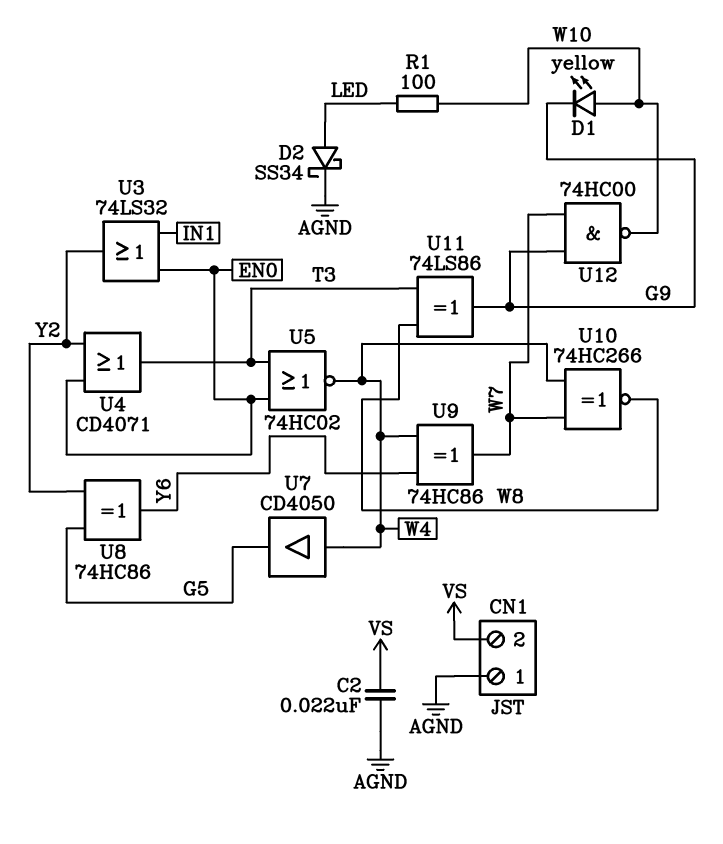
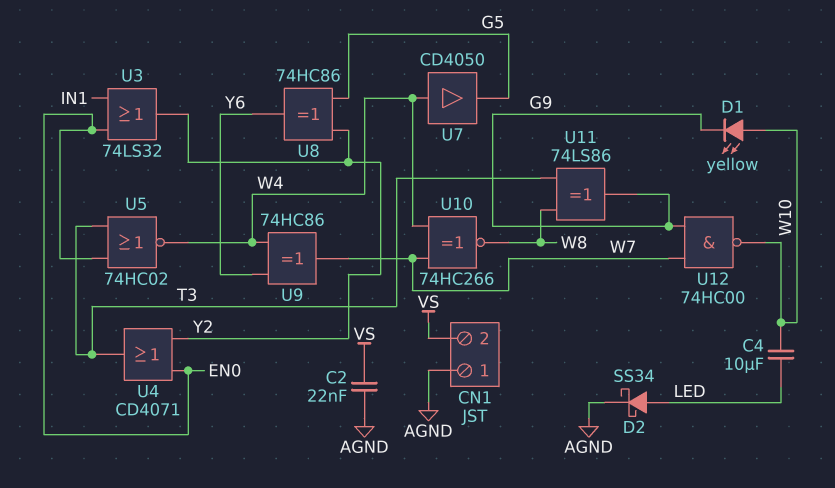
C4: none -> 10uF (LED, W10)
R1: 100 (LED, W10) -> none

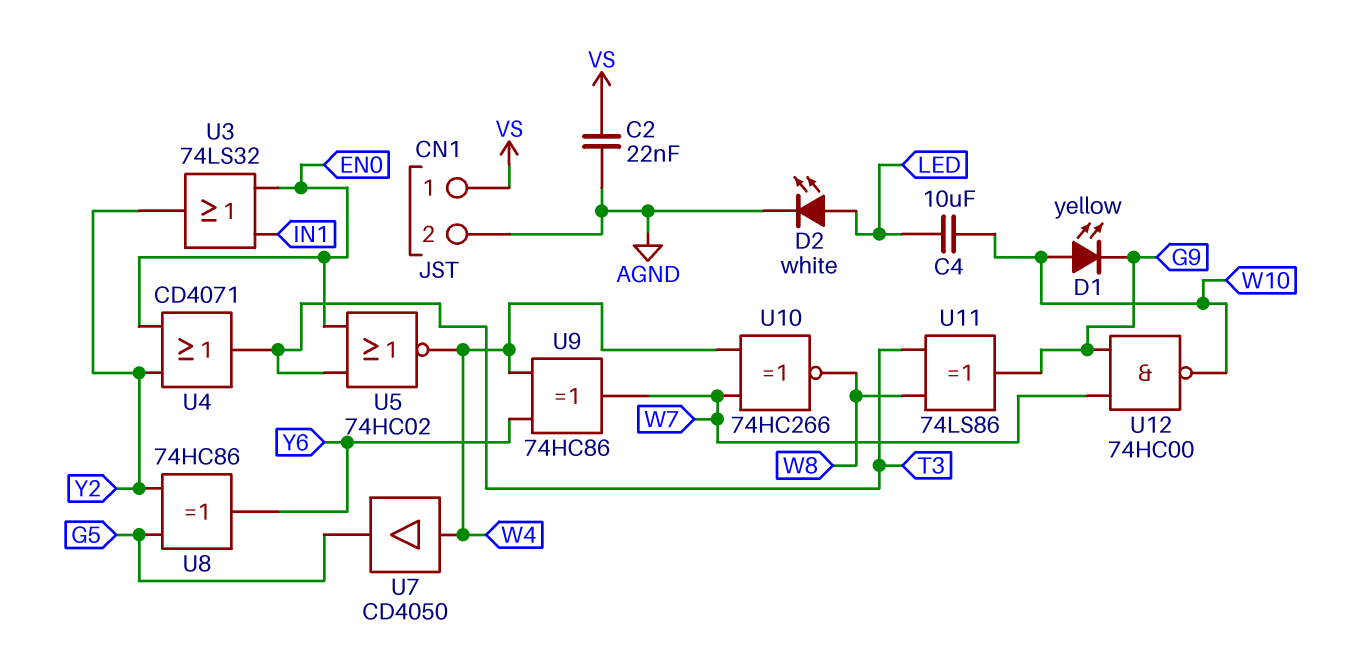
CN1 pin 1: AGND -> VS
CN1 pin 2: VS -> AGND
D2: schottky SS34 (A LED, K AGND) -> LED white (A LED, K AGND)

